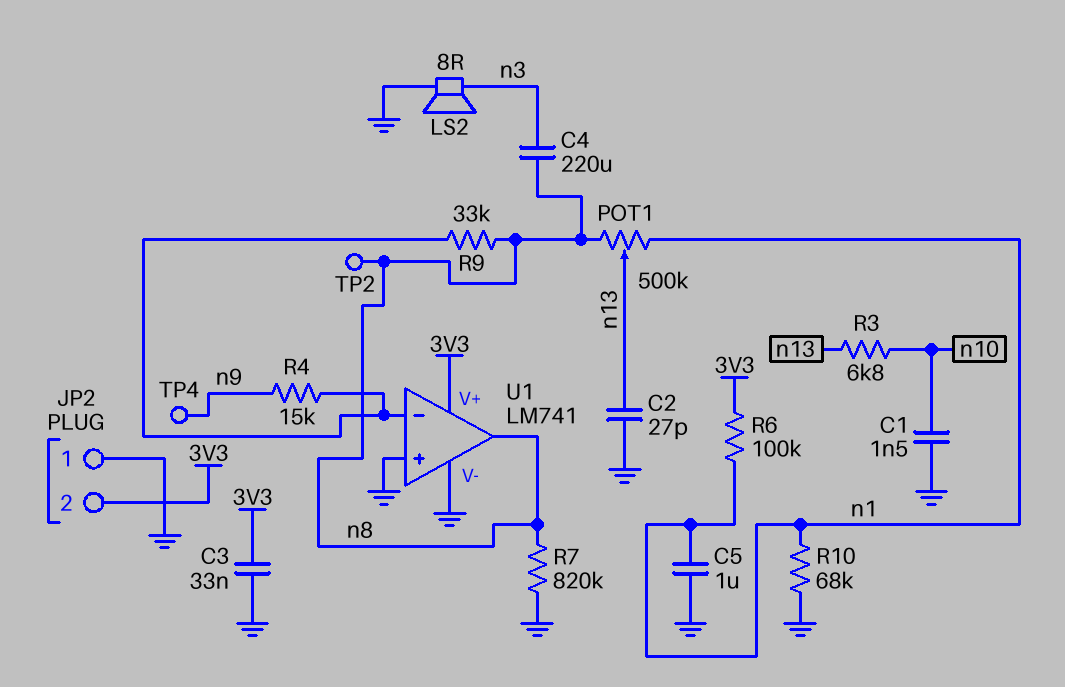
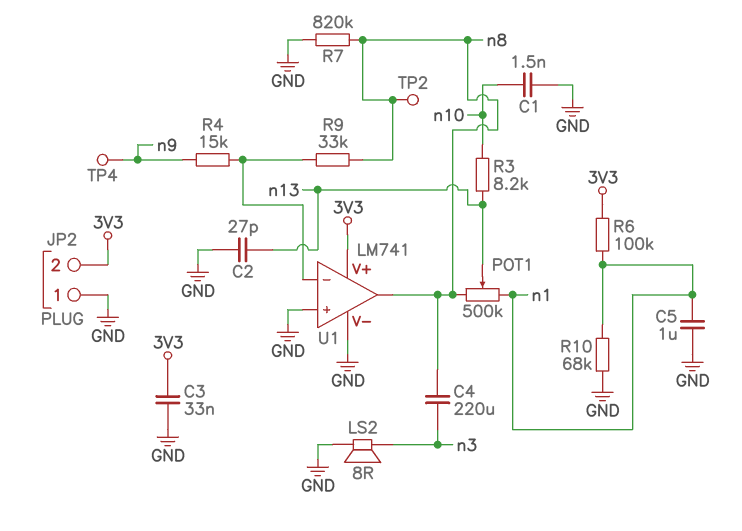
R3: 6.8k (n10, n13) -> 8.2k (n10, n13)

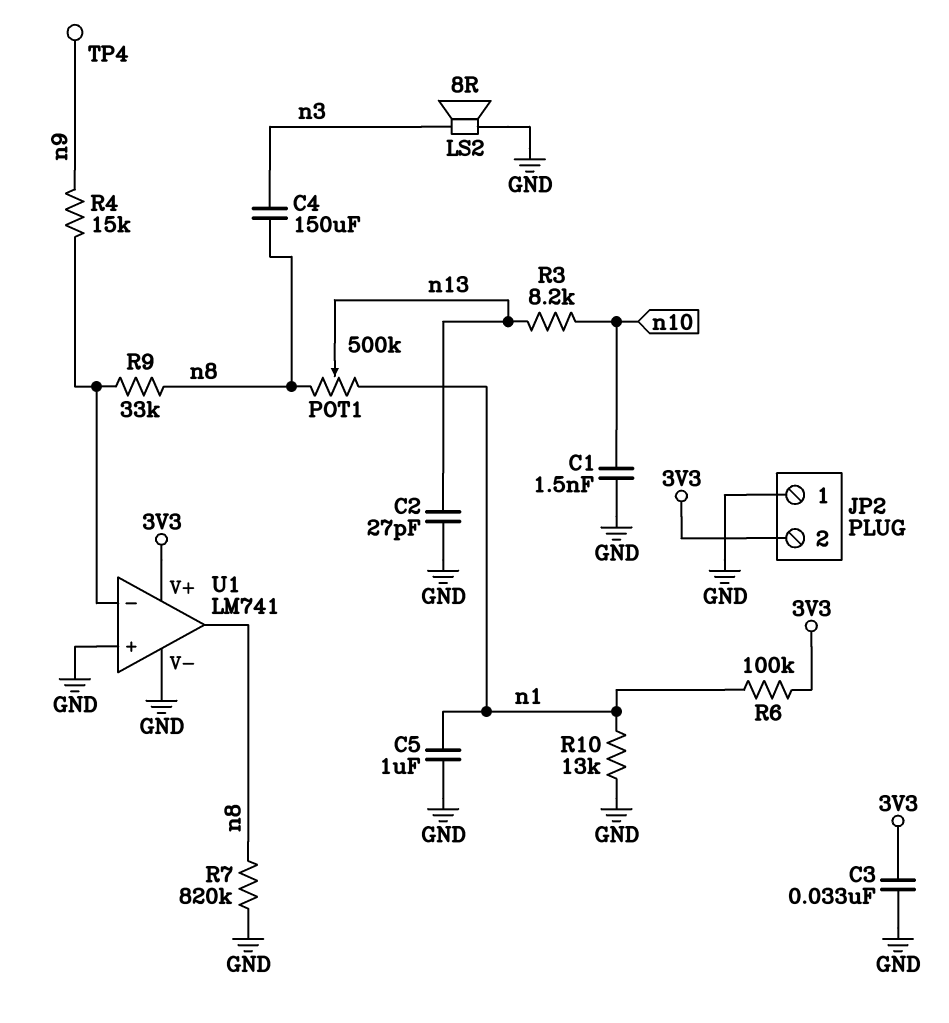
C4: 220uF (n3, n8) -> 150uF (n3, n8)
R10: 68k (GND, n1) -> 13k (GND, n1)
TP2: test point (n8) -> none

